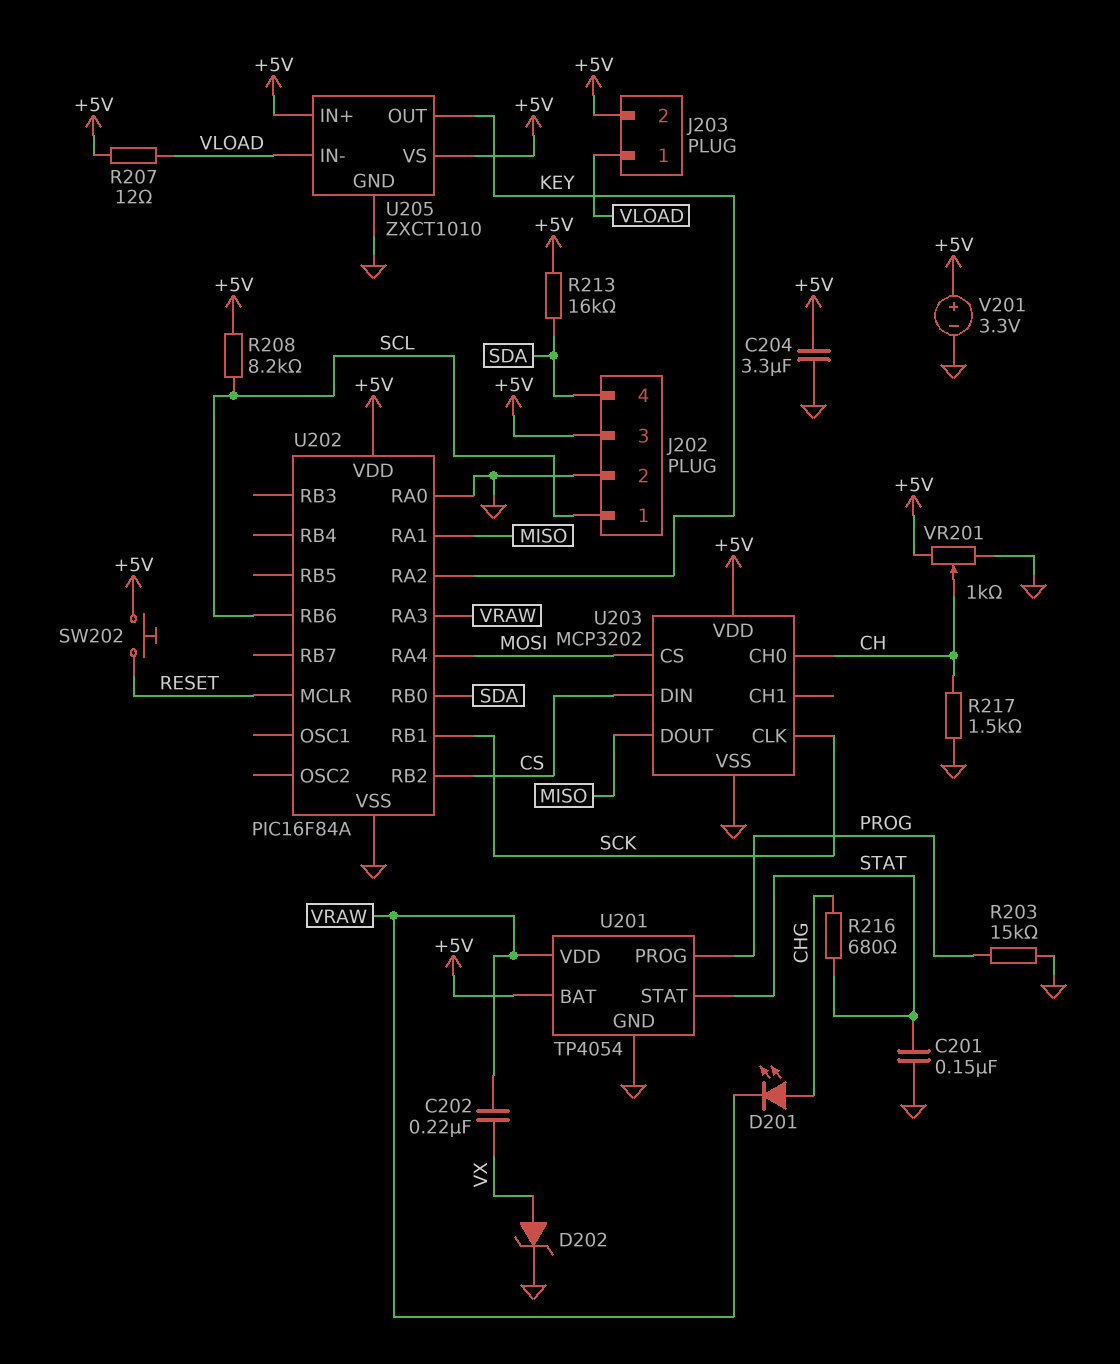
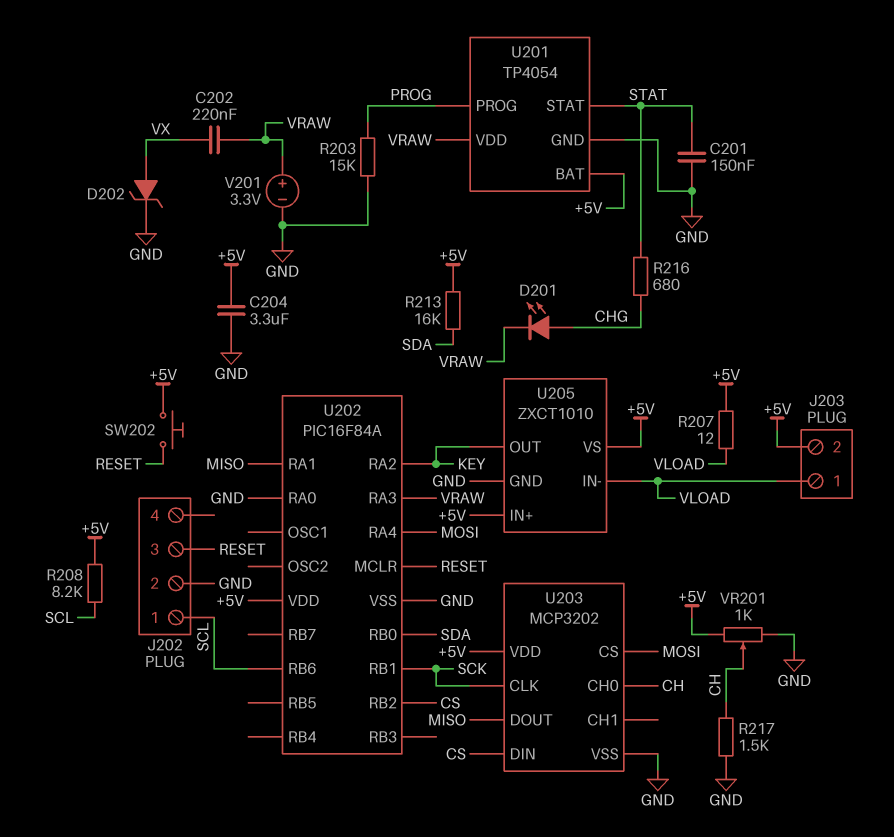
J202 pin 3: +5V -> RESET
J202 pin 4: SDA -> none
V201: 3.3V (plus +5V, minus GND) -> 3.3V (plus VRAW, minus GND)

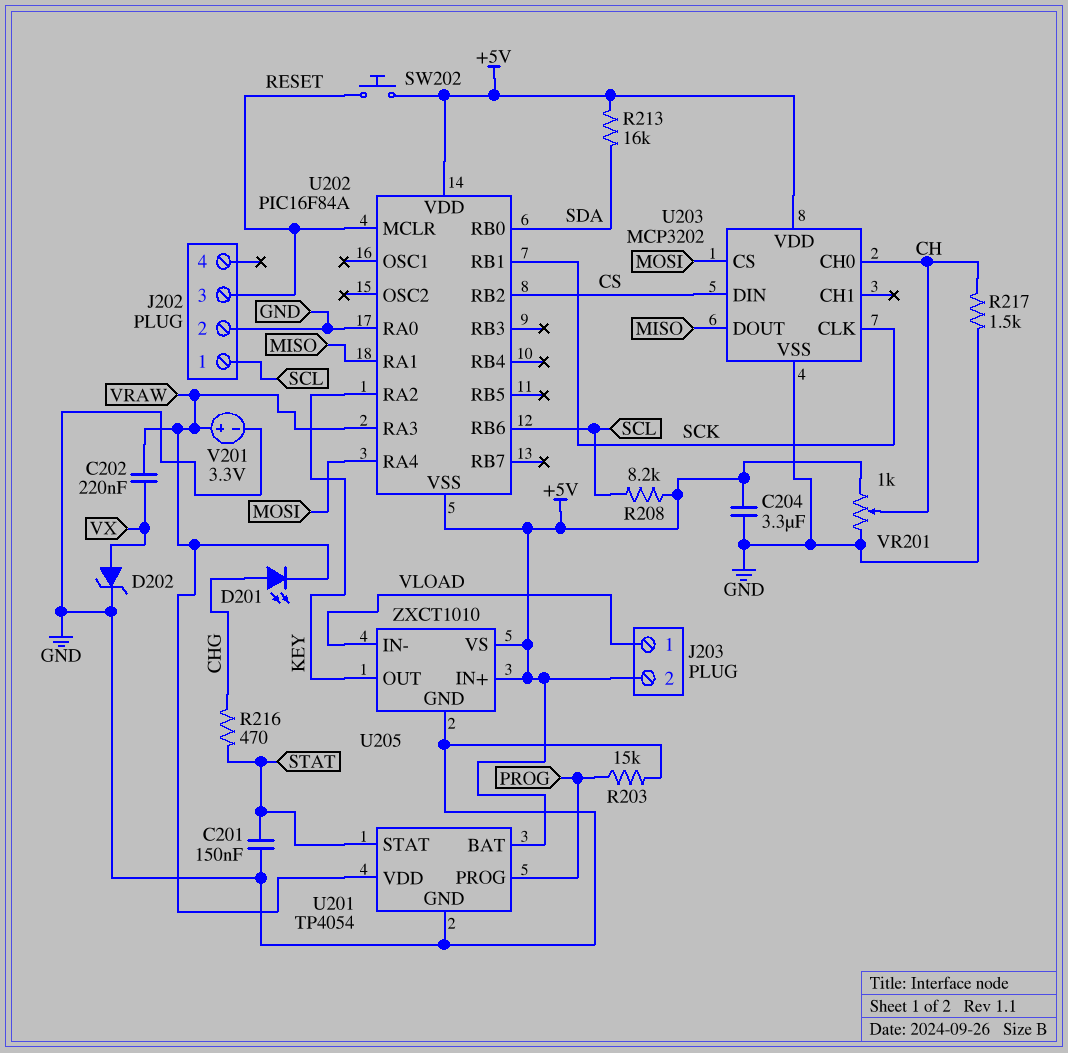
R207: 12 (+5V, VLOAD) -> none
R216: 680 (CHG, STAT) -> 470 (CHG, STAT)
U202 pin VSS: GND -> +5V

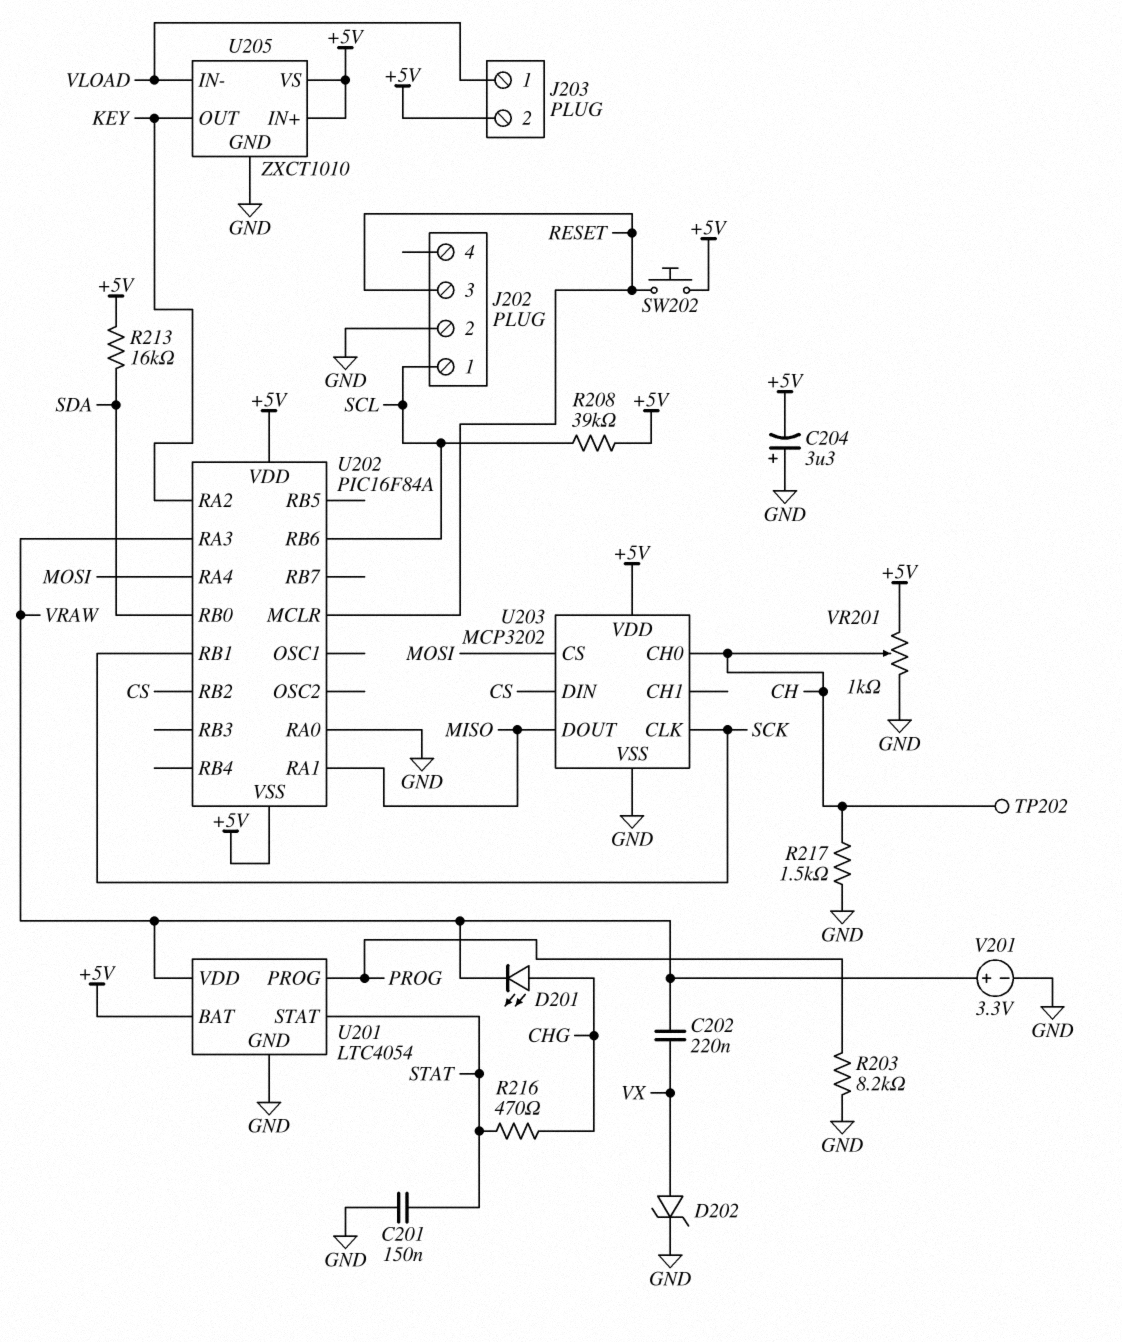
C204: 3.3uF (+5V, GND) -> 3.3uF (plus GND, minus +5V)
R203: 15k (GND, PROG) -> 8.2k (GND, PROG)
R208: 8.2k (+5V, SCL) -> 39k (+5V, SCL)
TP202: none -> test point (CH)
U201: TP4054 -> LTC4054

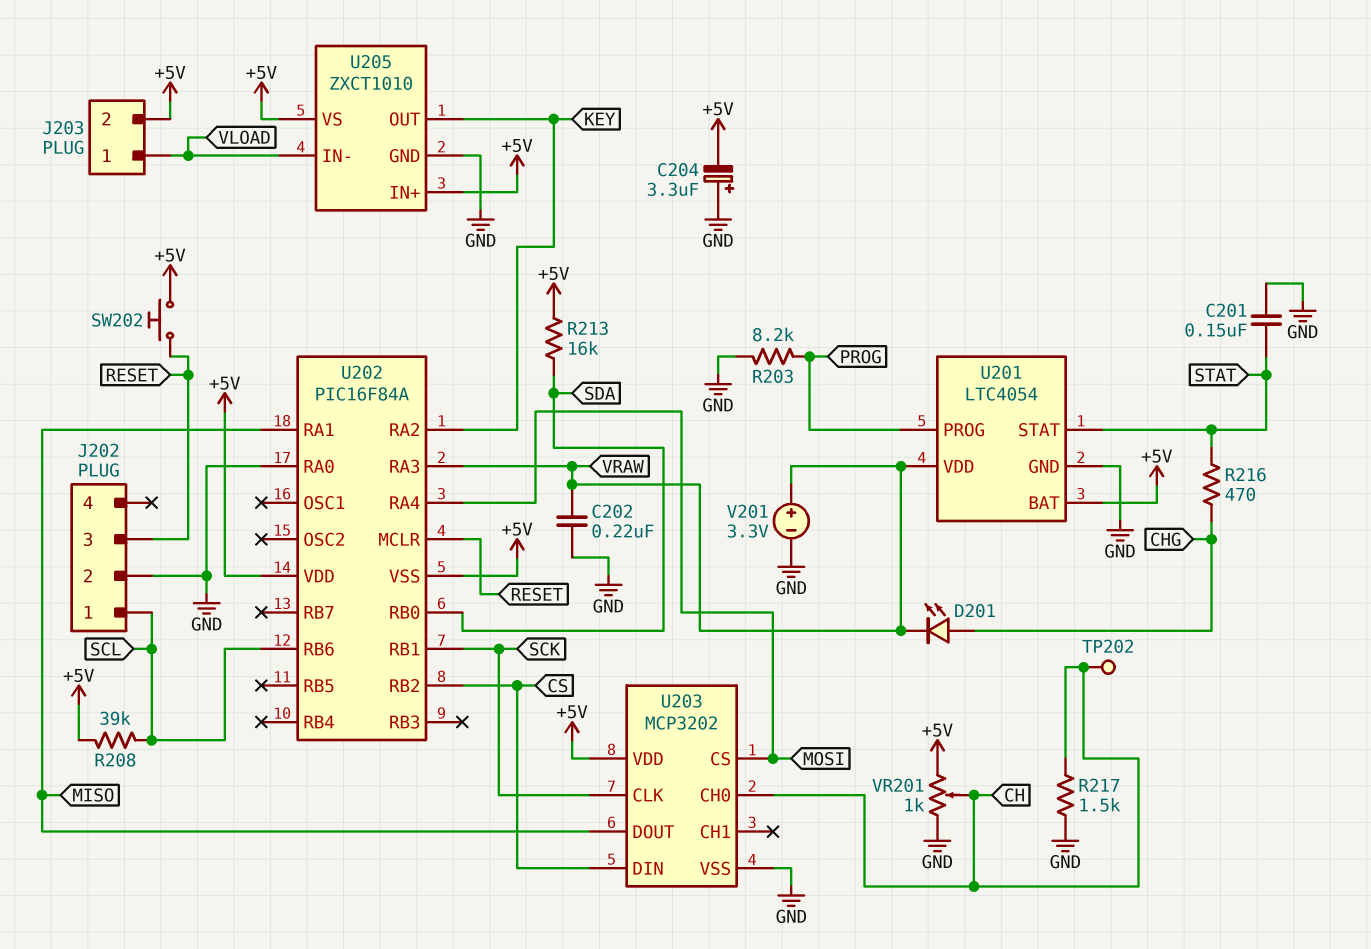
C202: 220nF (VRAW, VX) -> 220nF (GND, VRAW)
D202: zener (A VX, K GND) -> none

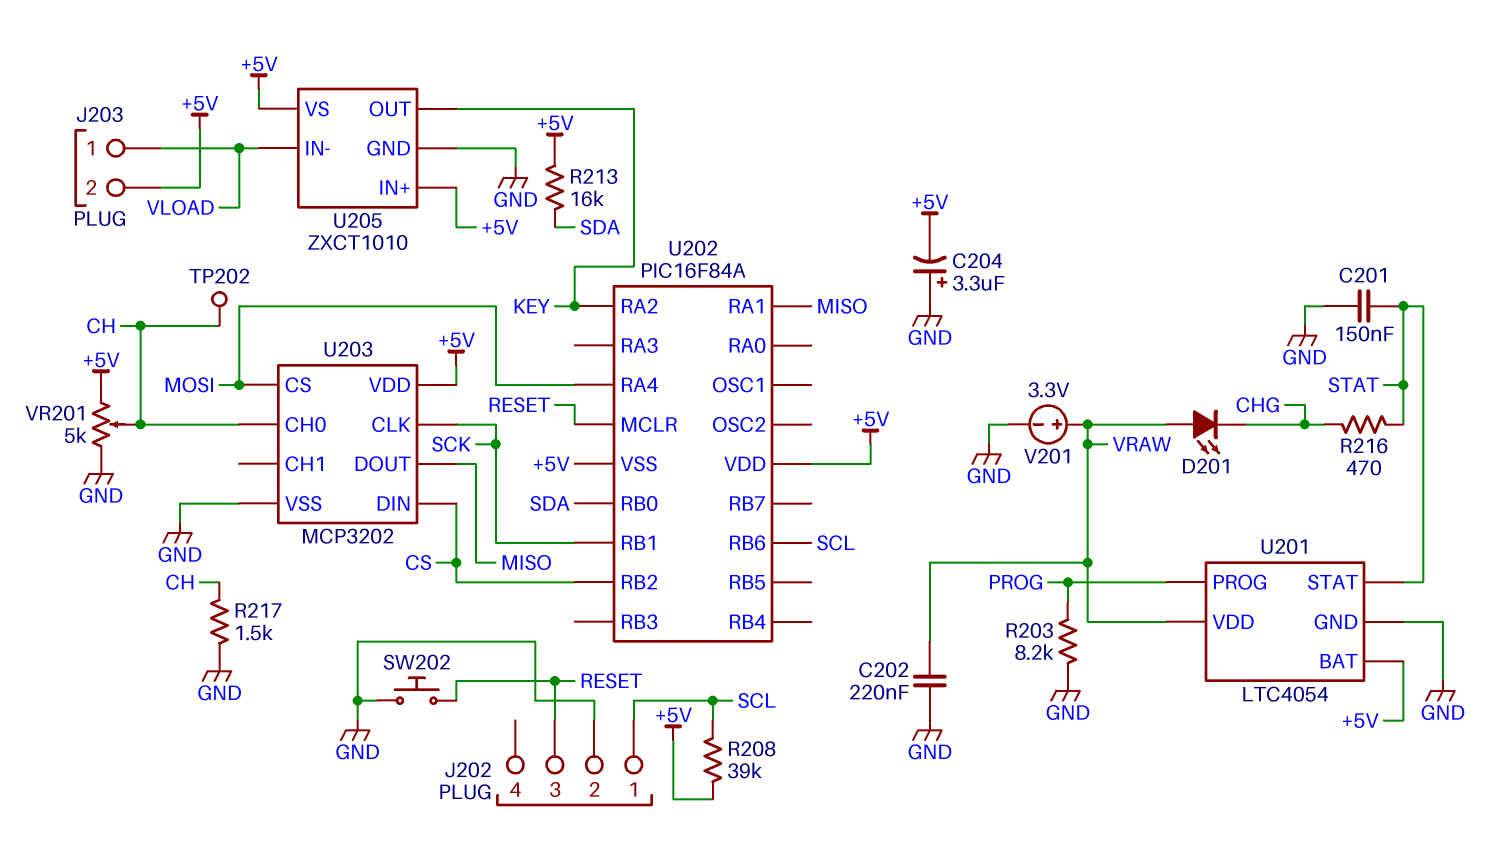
D201: LED (A CHG, K VRAW) -> LED (A VRAW, K CHG)
SW202: button (+5V, RESET) -> button (GND, RESET)
U202 pin RA0: GND -> none
U202 pin RA3: VRAW -> none
VR201: 1k (+5V, GND, wiper CH) -> 5k (+5V, GND, wiper CH)

